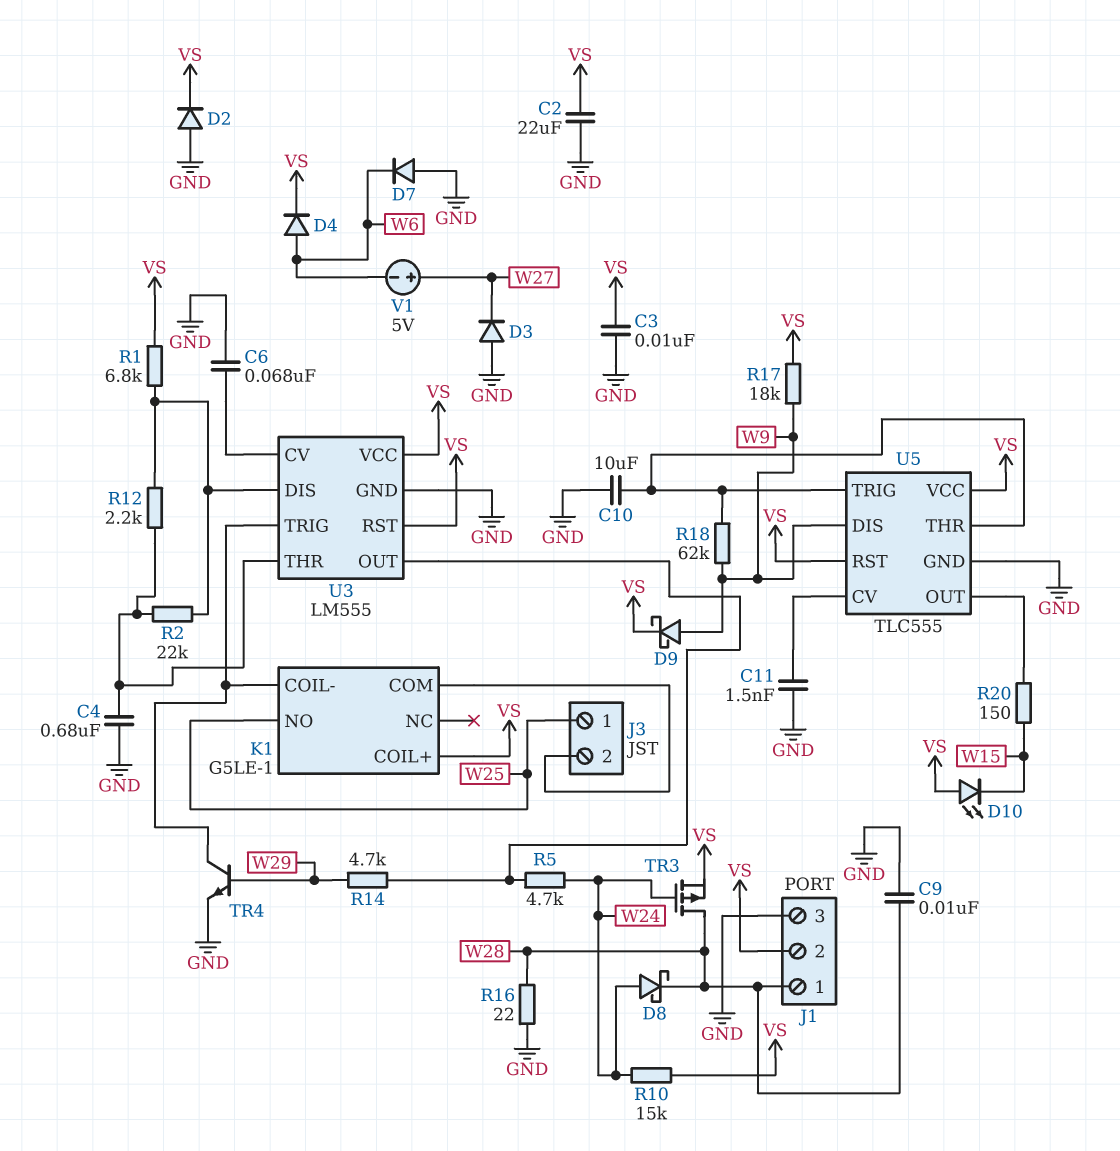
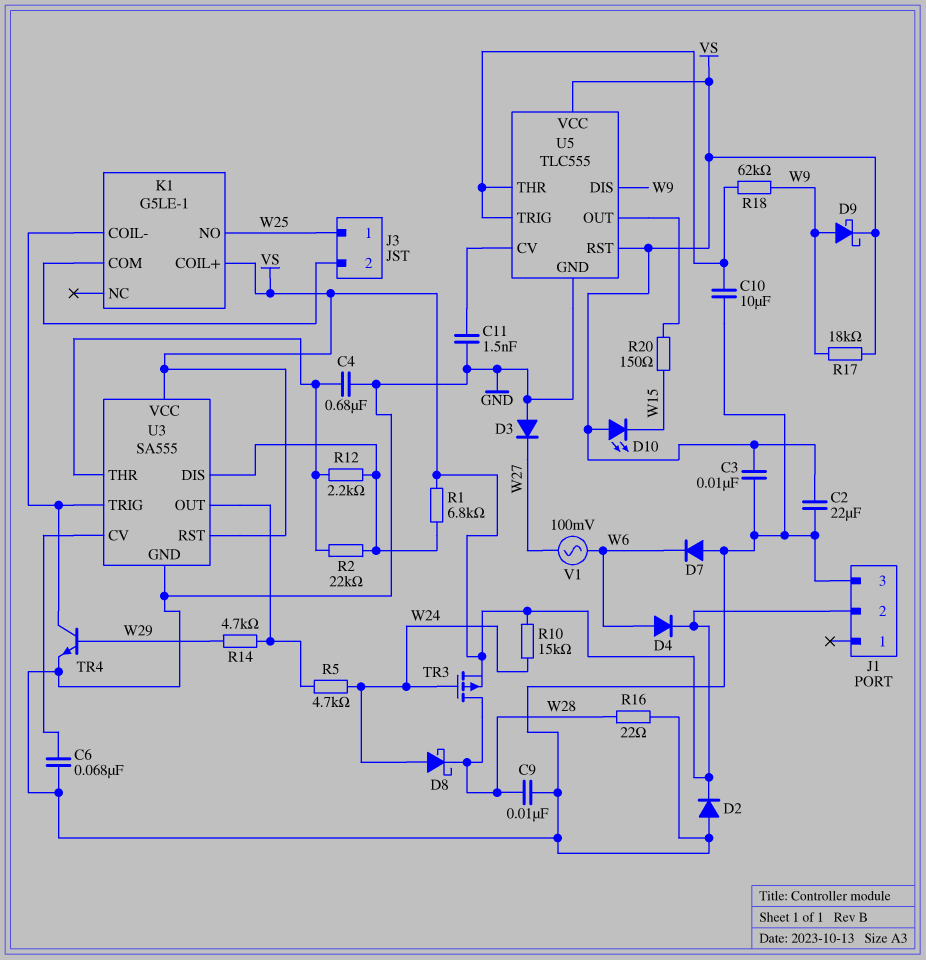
J1 pin 1: W28 -> none
U3: LM555 -> SA555
V1: 5V (plus W27, minus W6) -> AC 100mV (W6, W27)

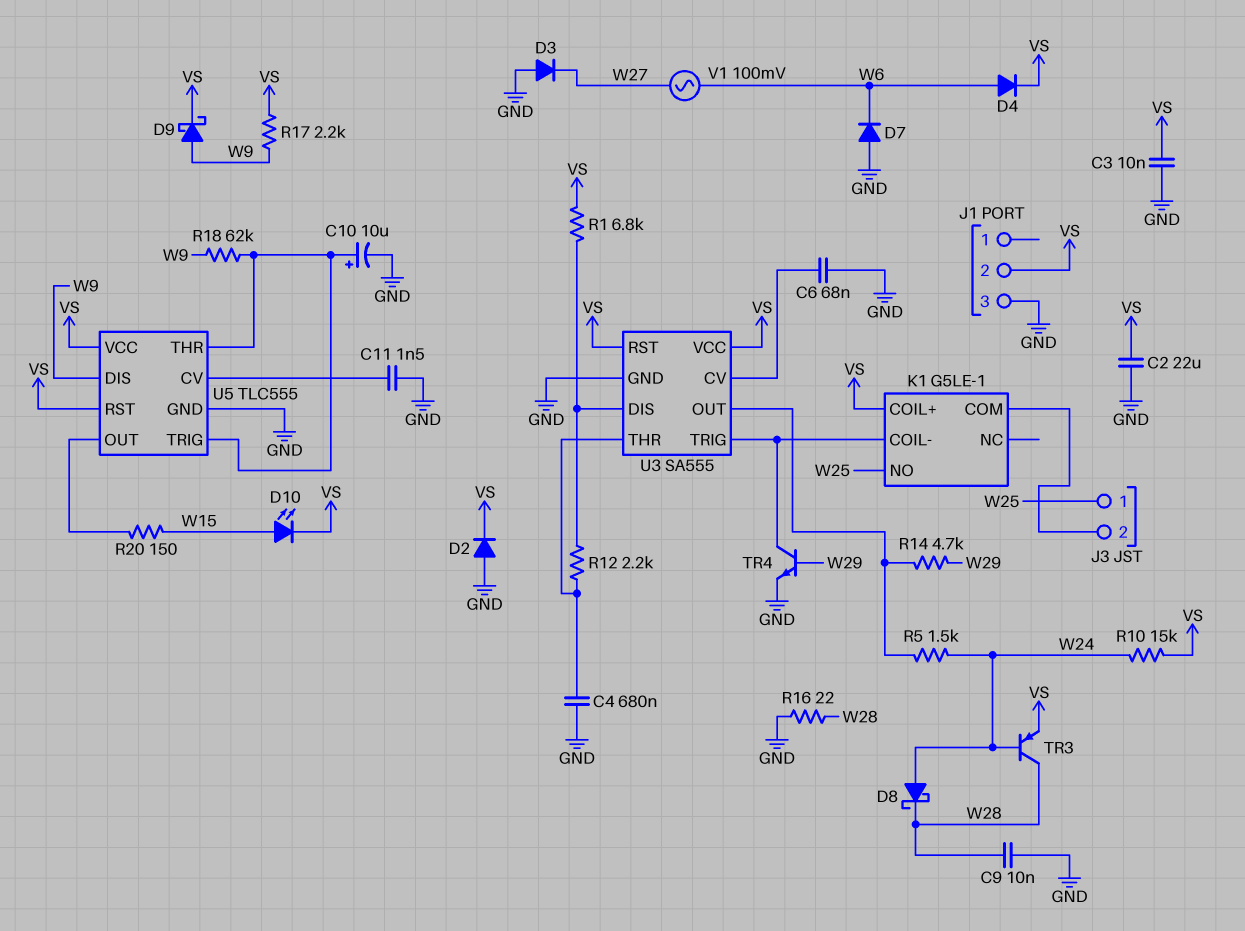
C10: 10uF (GND, U5/THR) -> 10uF (plus U5/THR, minus GND)
D10: LED (A VS, K W15) -> LED (A W15, K VS)
R2: 22k (U3/DIS, U3/THR) -> none
R5: 4.7k (U3/OUT, W24) -> 1.5k (U3/OUT, W24)
R17: 18k (VS, W9) -> 2.2k (VS, W9)
TR3: PMOS (G W24, D W28, S VS) -> PNP (B W24, C W28, E VS)

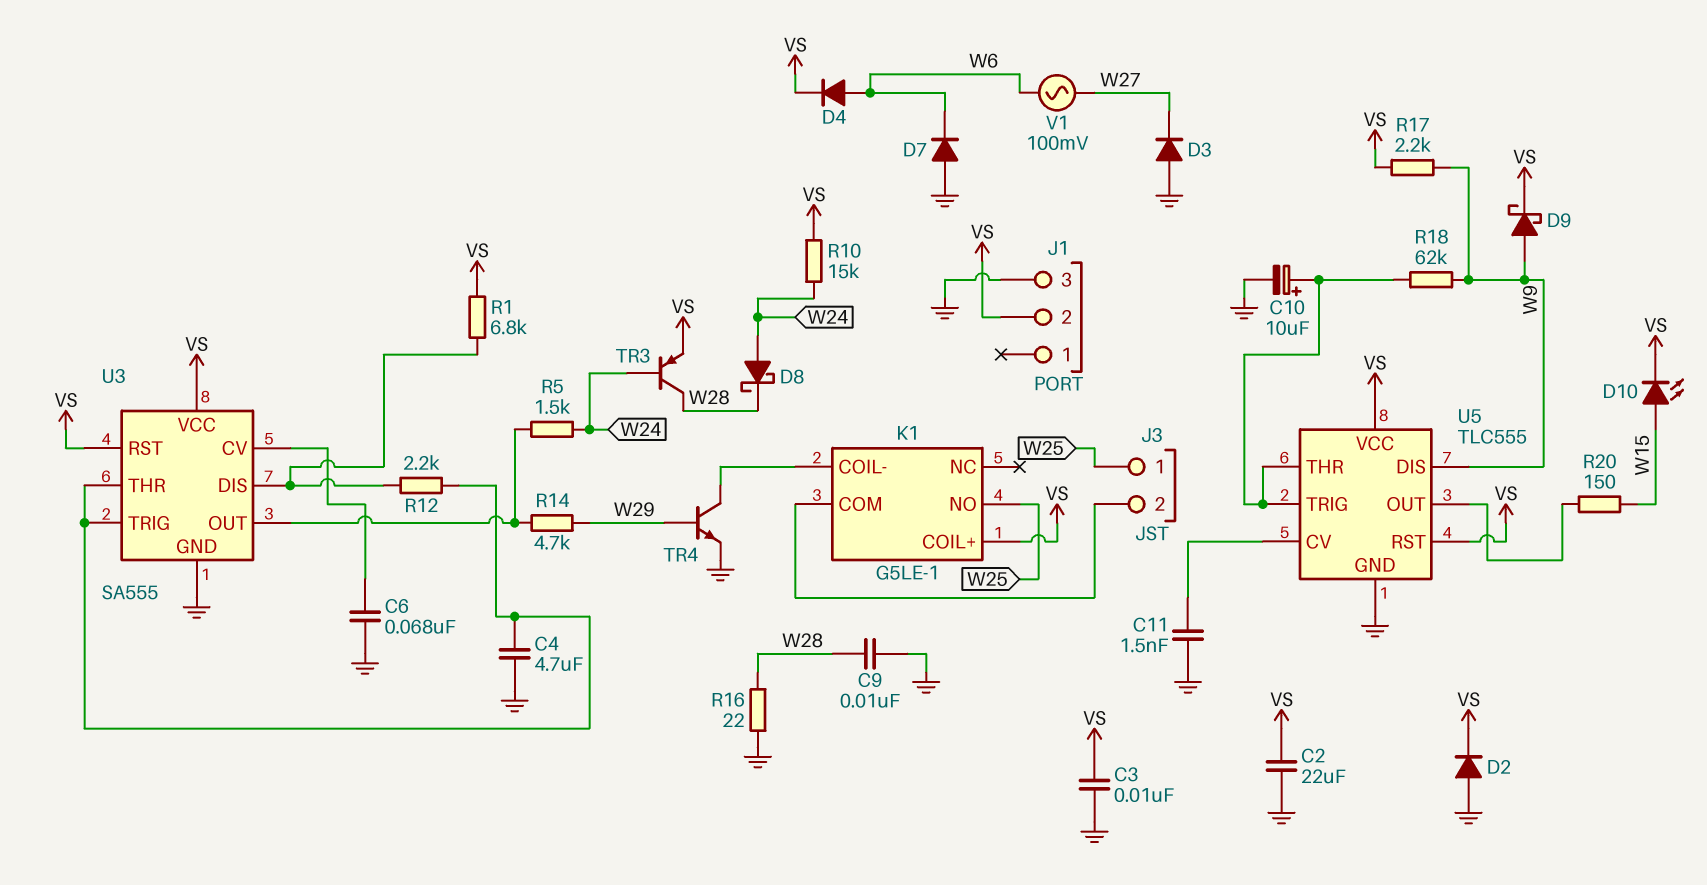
C4: 680nF (GND, U3/THR) -> 4.7uF (GND, U3/THR)
U3 pin TRIG: K1/COIL- -> U3/THR

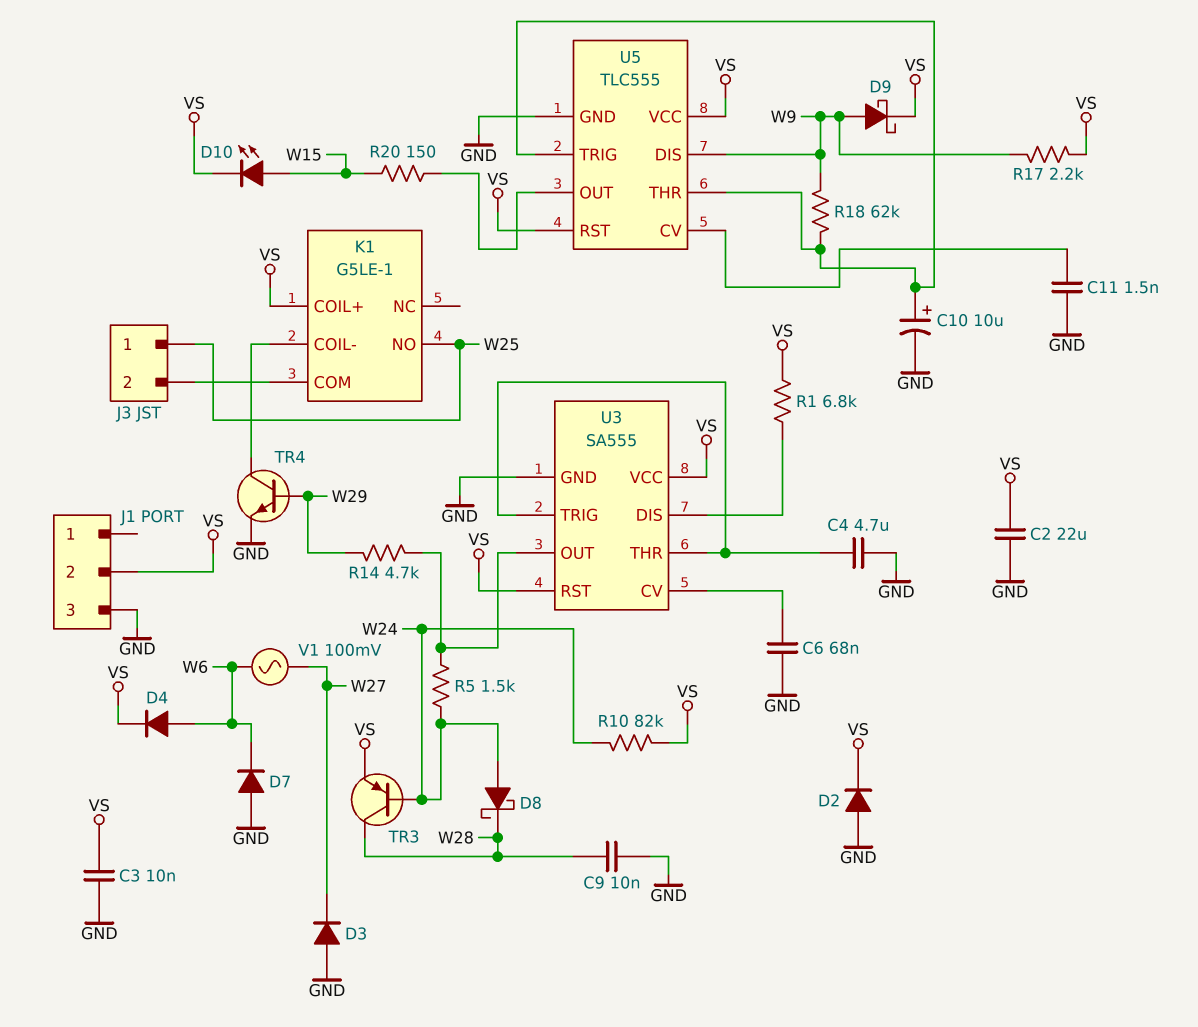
R10: 15k (VS, W24) -> 82k (VS, W24)
R12: 2.2k (U3/DIS, U3/THR) -> none
R16: 22 (GND, W28) -> none

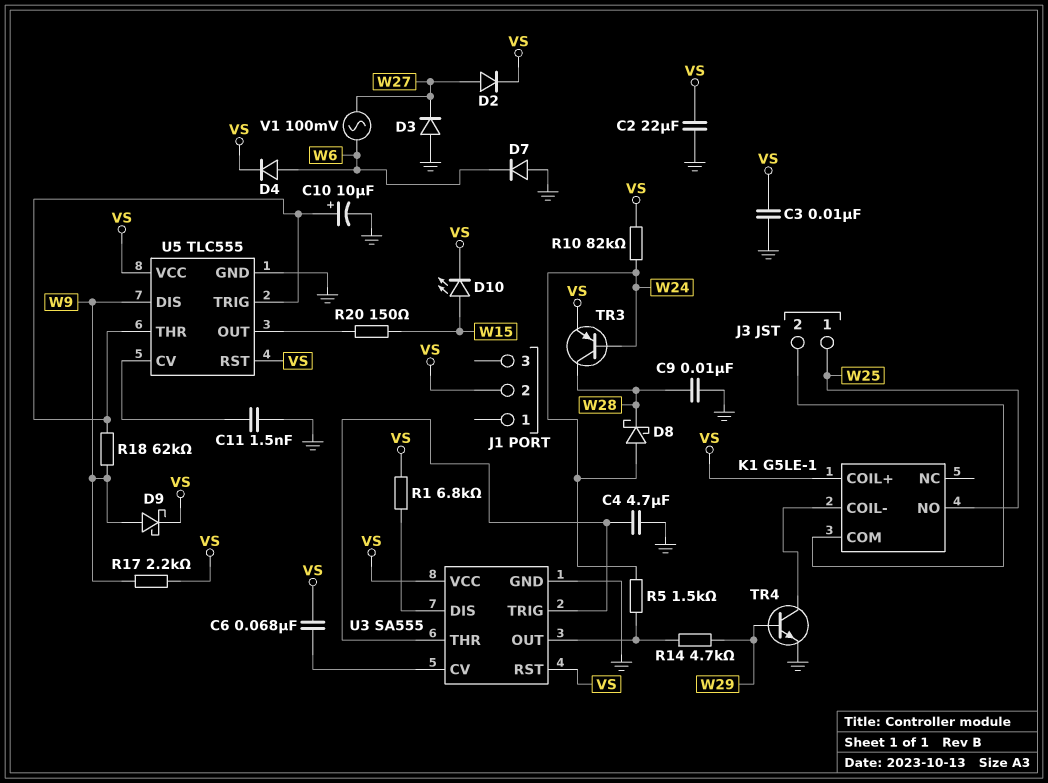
C6: 68nF (GND, U3/CV) -> 68nF (U3/CV, VS)
D2: diode (A GND, K VS) -> diode (A W27, K VS)
J1 pin 3: GND -> none

